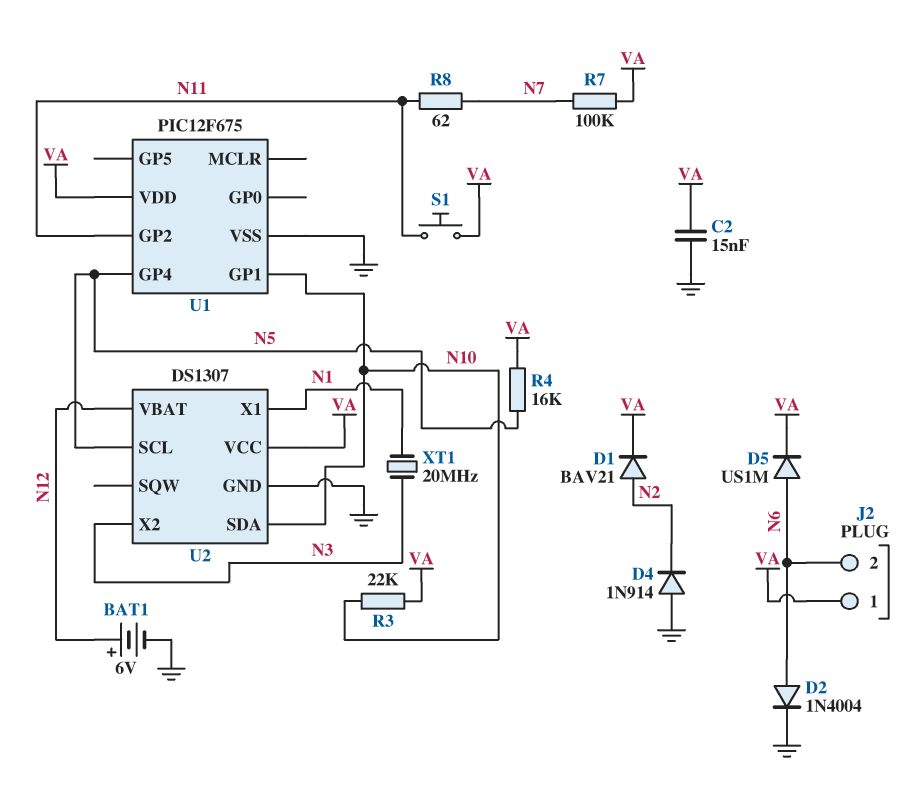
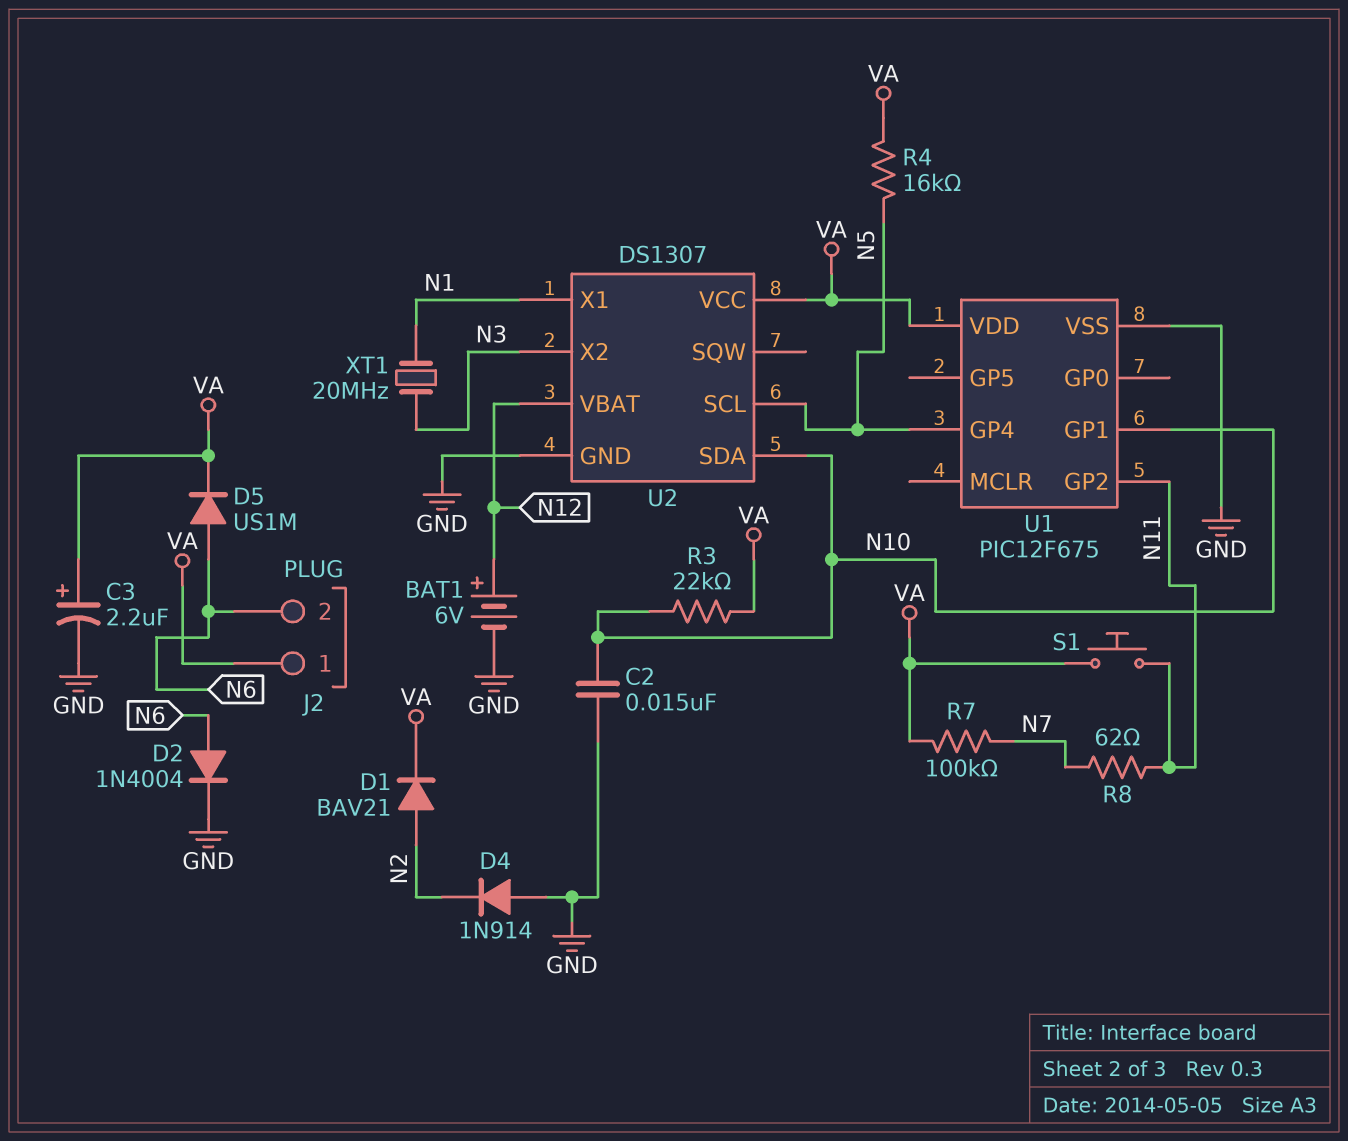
C2: 15nF (GND, VA) -> 15nF (GND, N10)
C3: none -> 2.2uF (plus VA, minus GND)

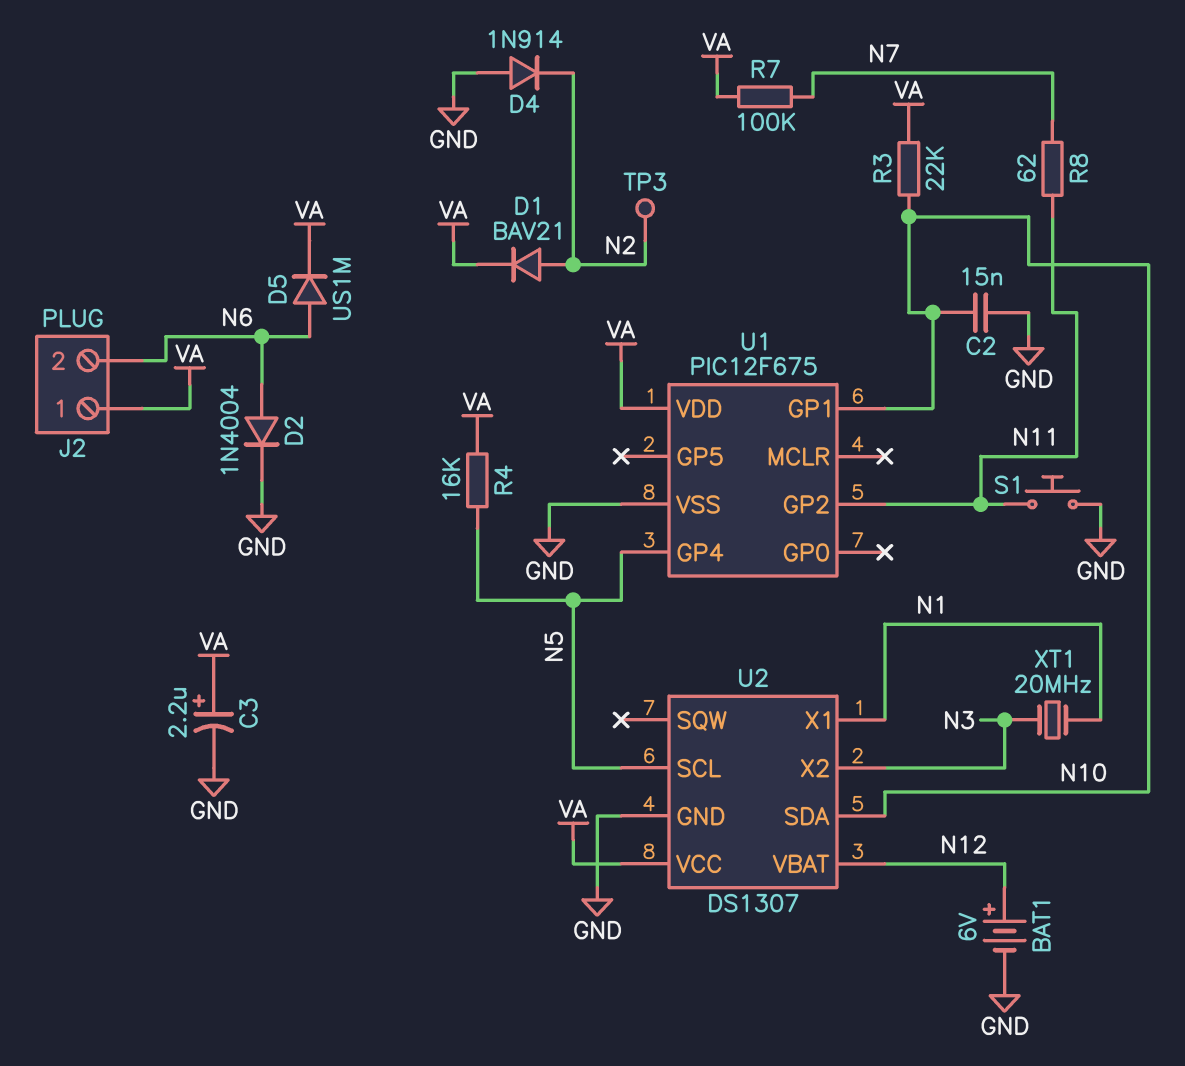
S1: button (N11, VA) -> button (GND, N11)
TP3: none -> test point (N2)

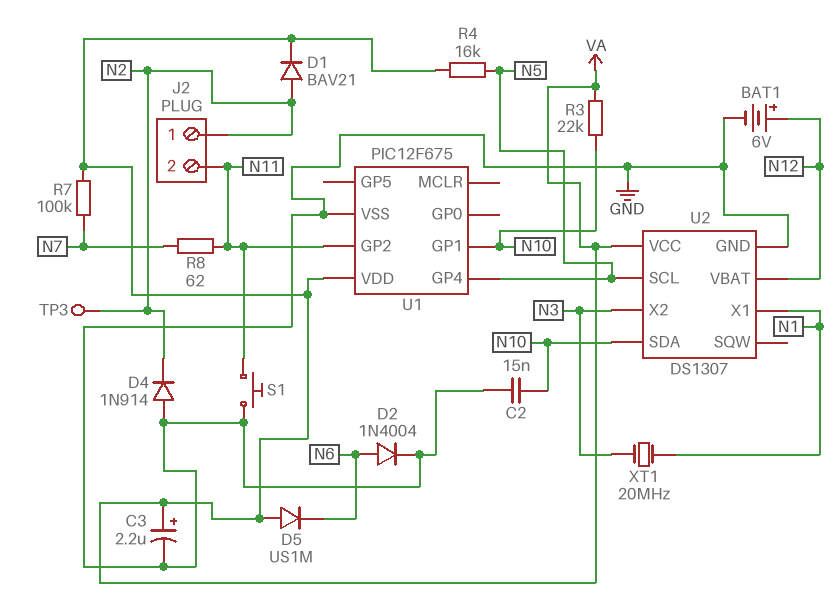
D5: diode US1M (A N6, K VA) -> diode US1M (A VA, K N6)
J2 pin 1: VA -> N2
J2 pin 2: N6 -> N11

